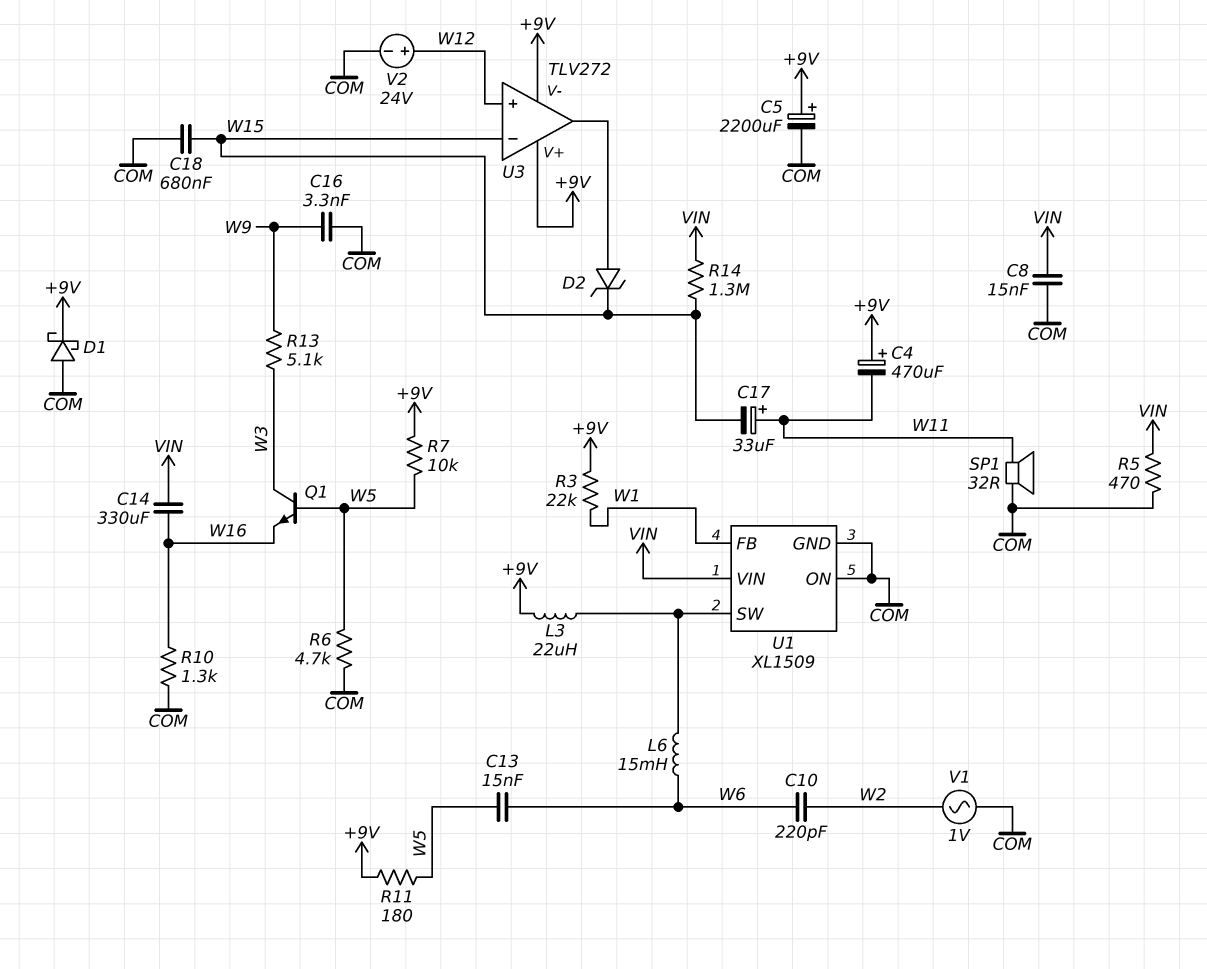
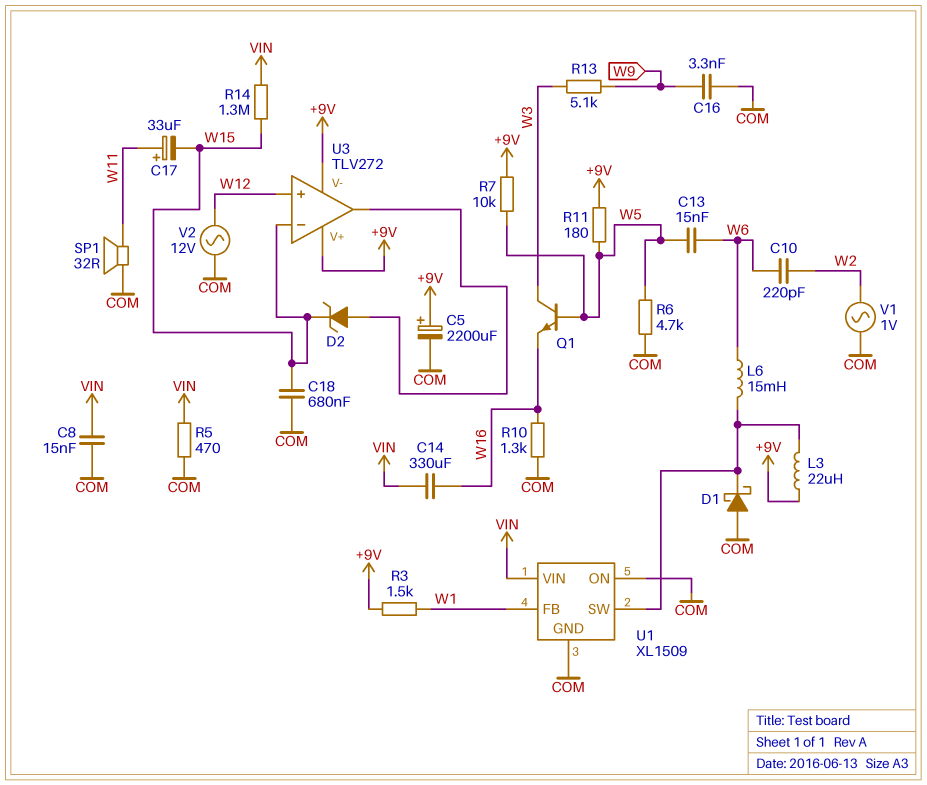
C4: 470uF (plus +9V, minus W11) -> none
D1: schottky (A COM, K +9V) -> schottky (A COM, K U1/SW)
R3: 22k (+9V, W1) -> 1.5k (+9V, W1)
V2: 24V (plus W12, minus COM) -> AC 12V (COM, W12)

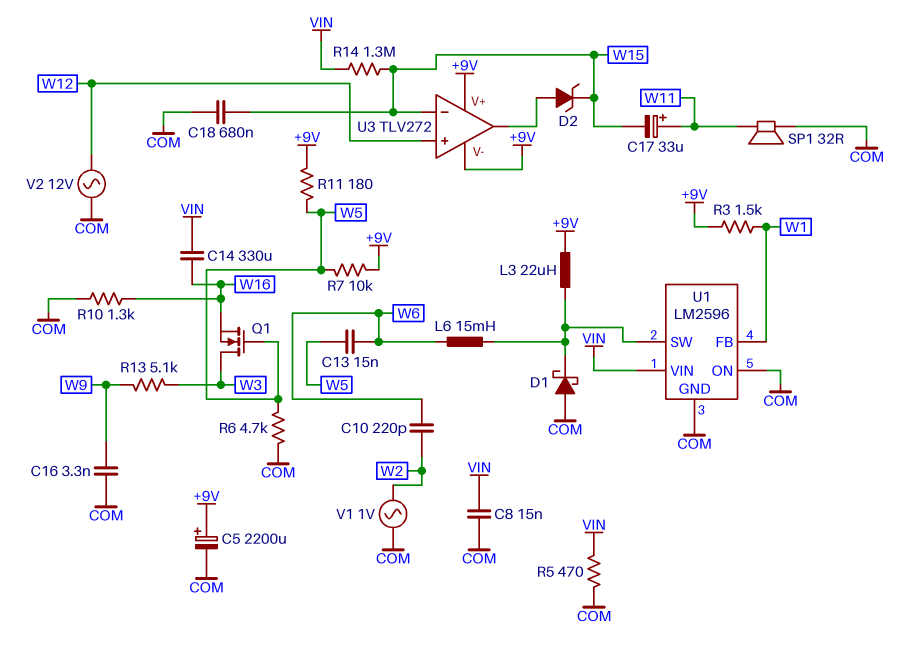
Q1: NPN (B W5, C W3, E W16) -> NMOS (G W5, D W3, S W16)
U1: XL1509 -> LM2596

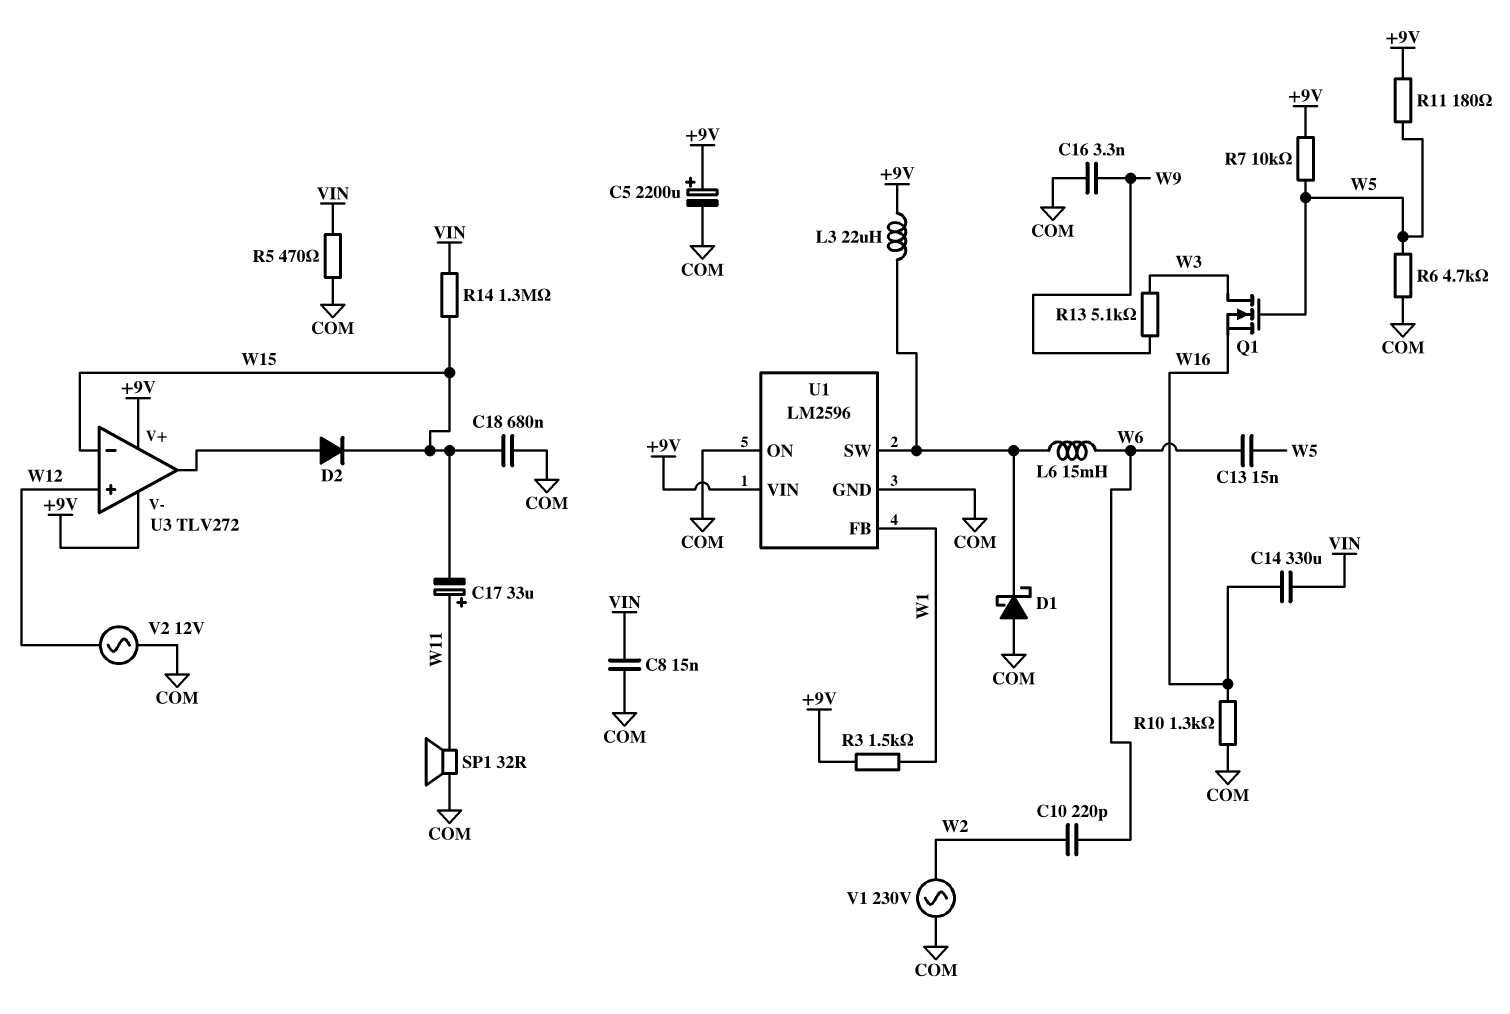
D2: zener (A U3/out, K W15) -> diode (A U3/out, K W15)
U1 pin VIN: VIN -> +9V
V1: AC 1V (COM, W2) -> AC 230V (COM, W2)

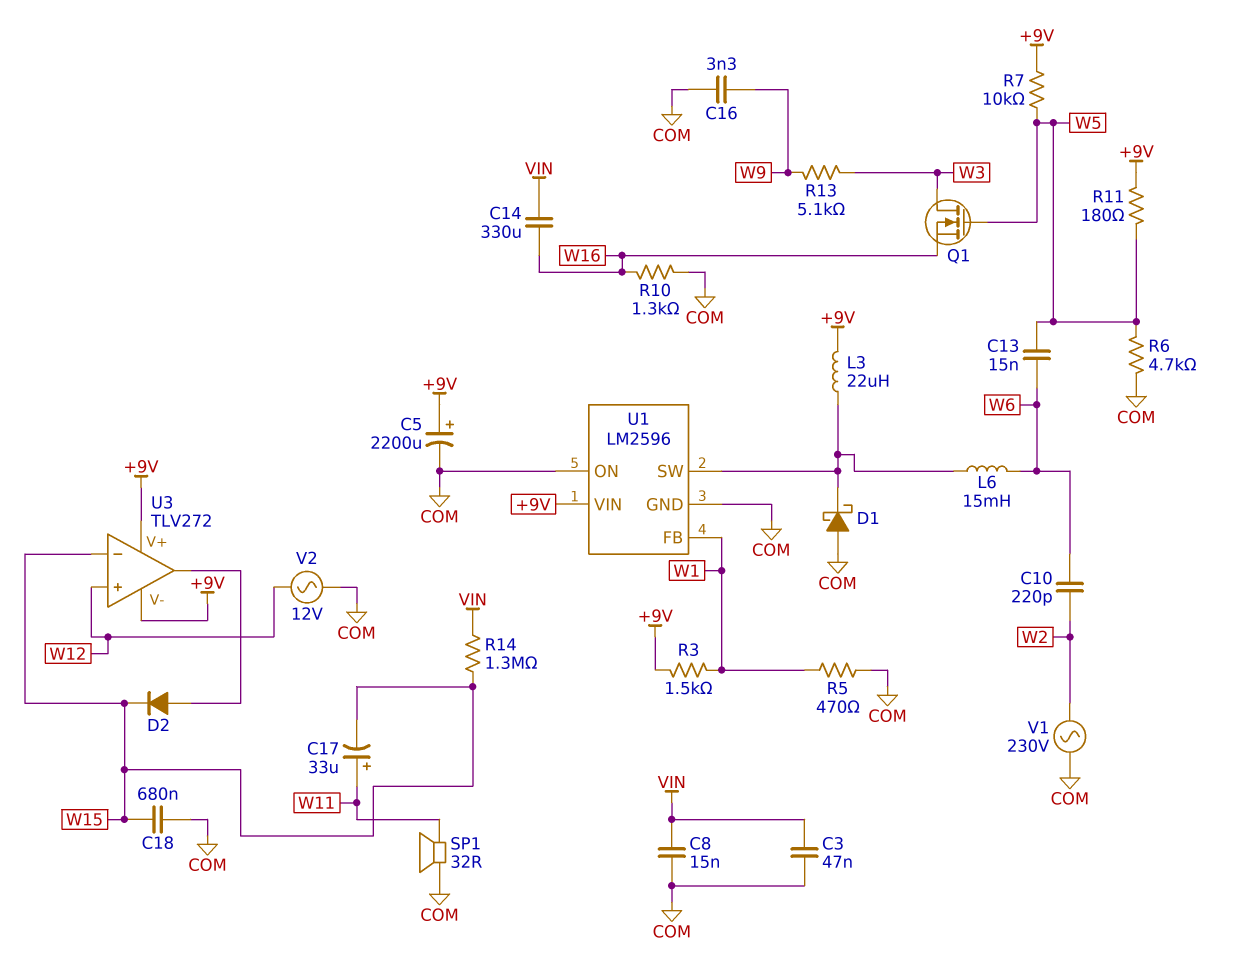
C3: none -> 47nF (COM, VIN)
R5: 470 (COM, VIN) -> 470 (COM, W1)

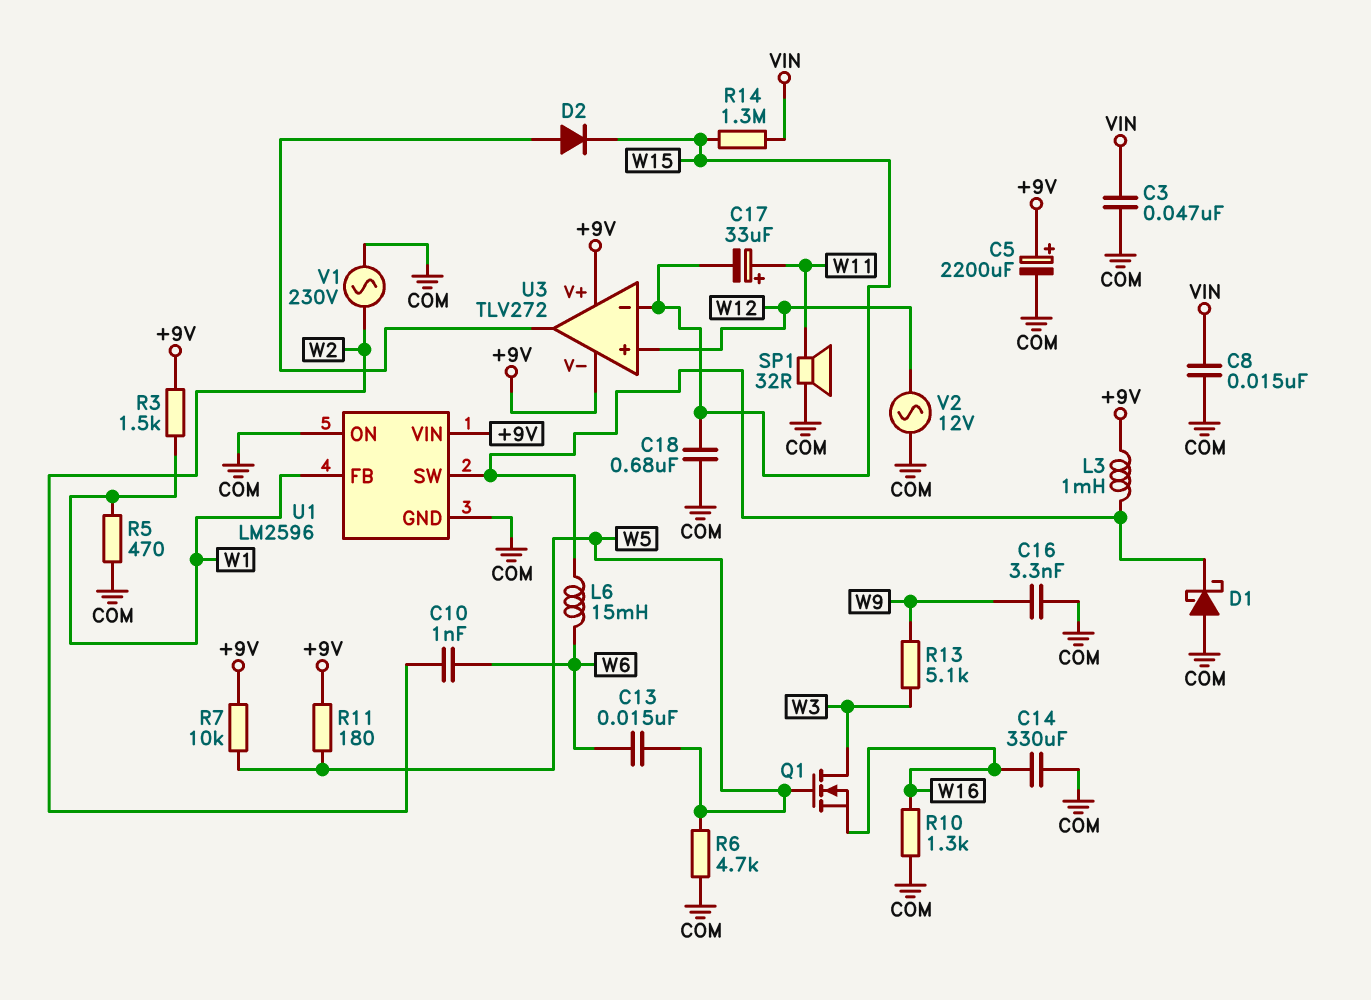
C10: 220pF (W2, W6) -> 1nF (W2, W6)
C14: 330uF (VIN, W16) -> 330uF (COM, W16)
L3: 22uH (+9V, U1/SW) -> 1mH (+9V, U1/SW)

